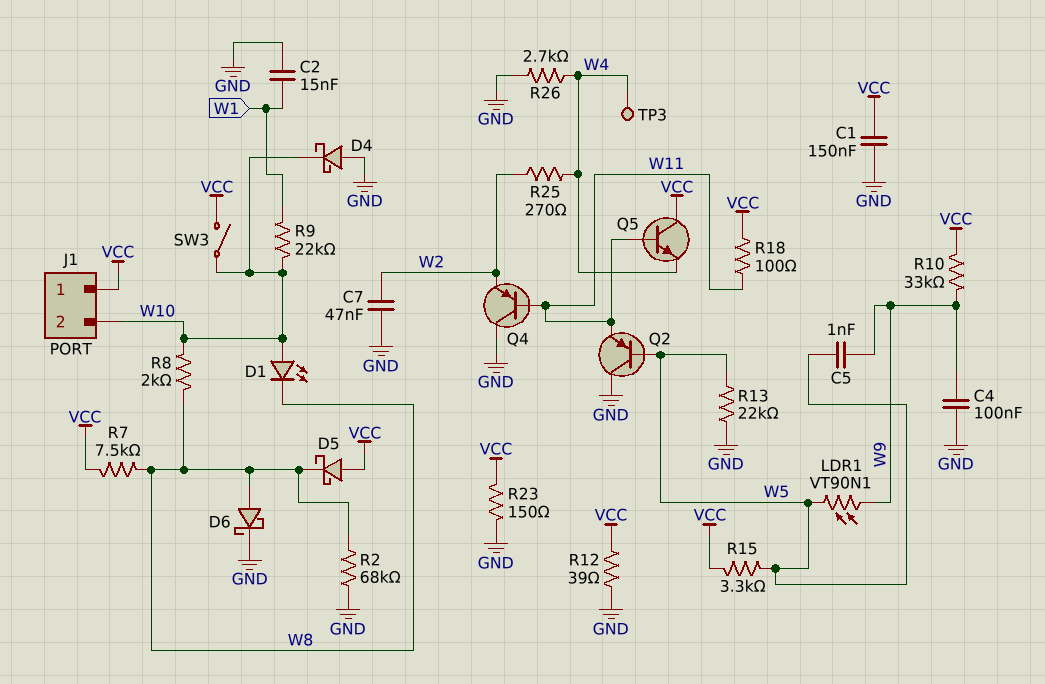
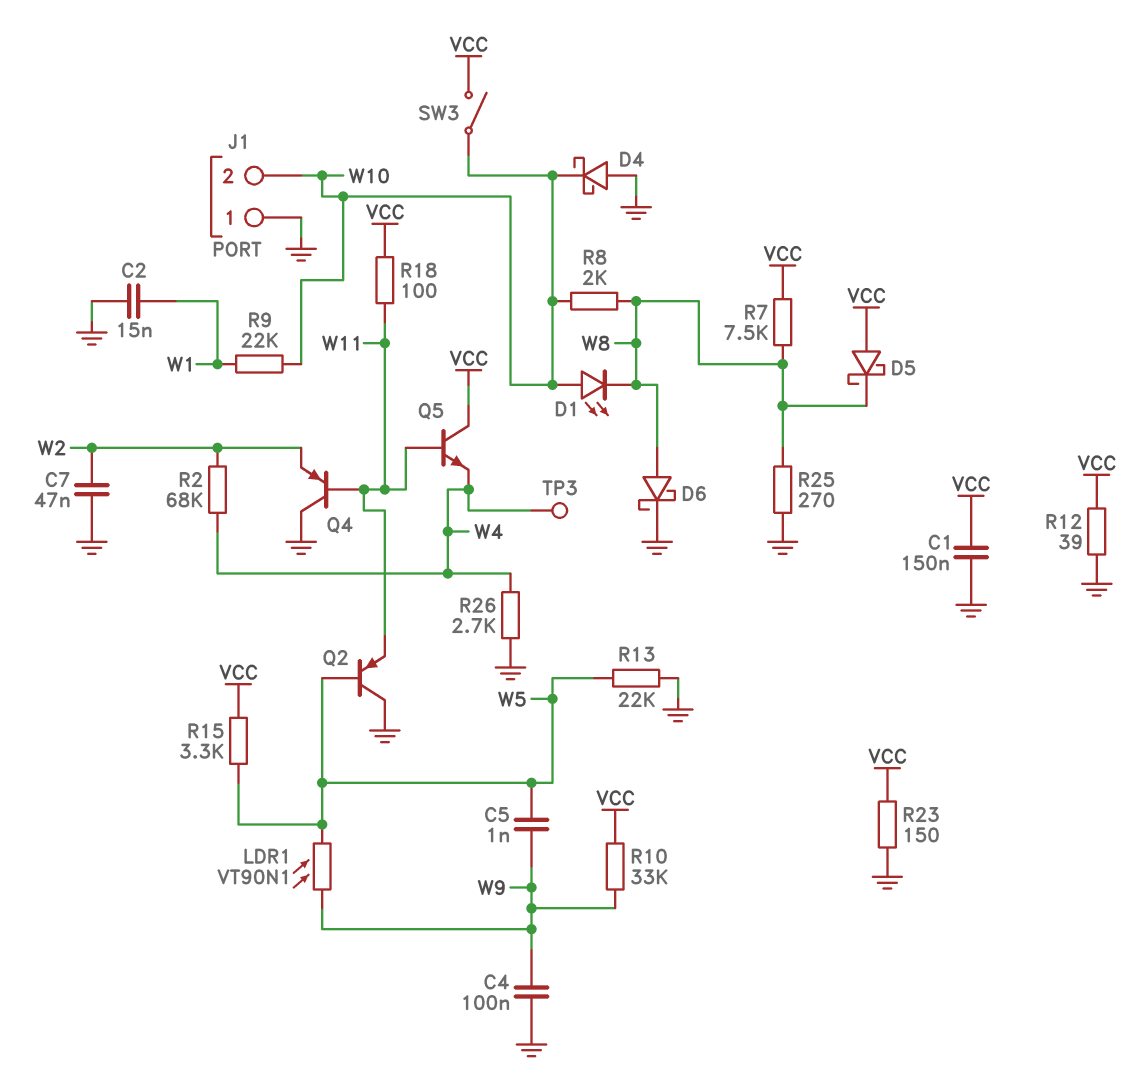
J1 pin 1: VCC -> GND
R2: 68k (GND, W8) -> 68k (W2, W4)
R25: 270 (W2, W4) -> 270 (GND, W8)

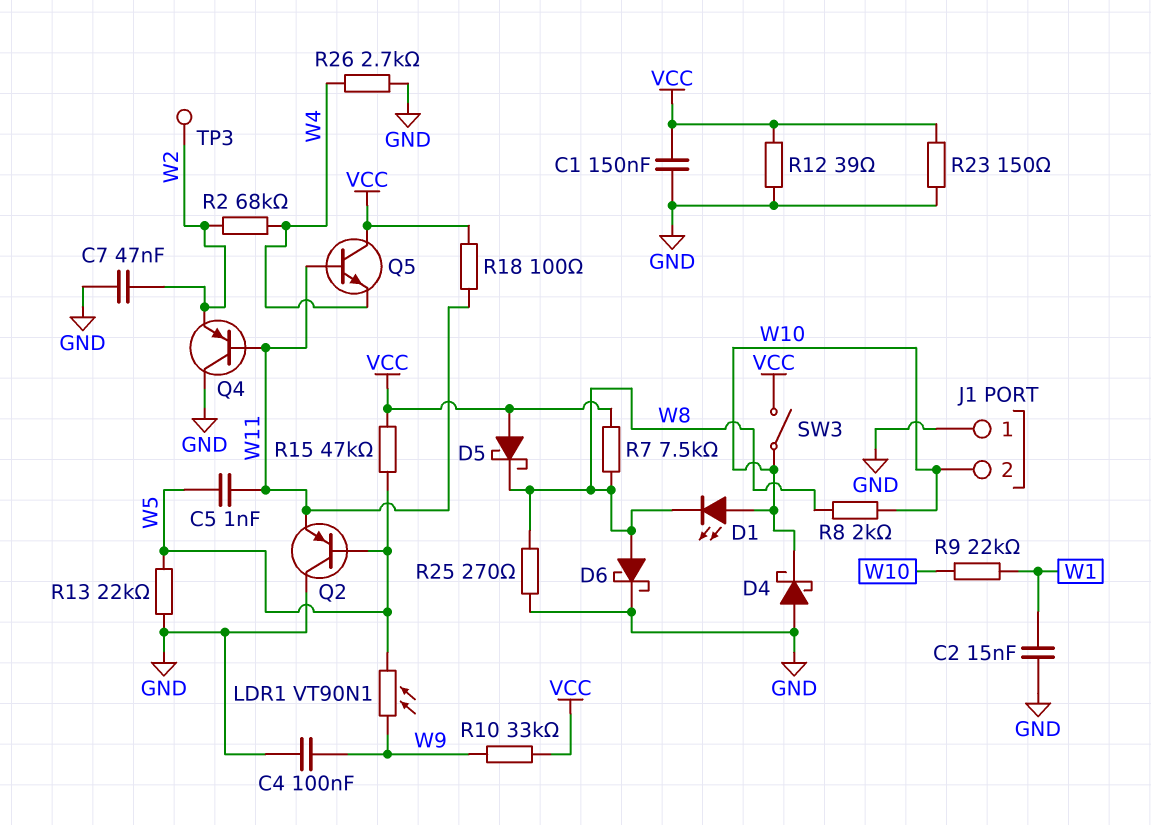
C5: 1nF (W5, W9) -> 1nF (W5, W11)
R15: 3.3k (VCC, W5) -> 47k (VCC, W5)
TP3: test point (W4) -> test point (W2)

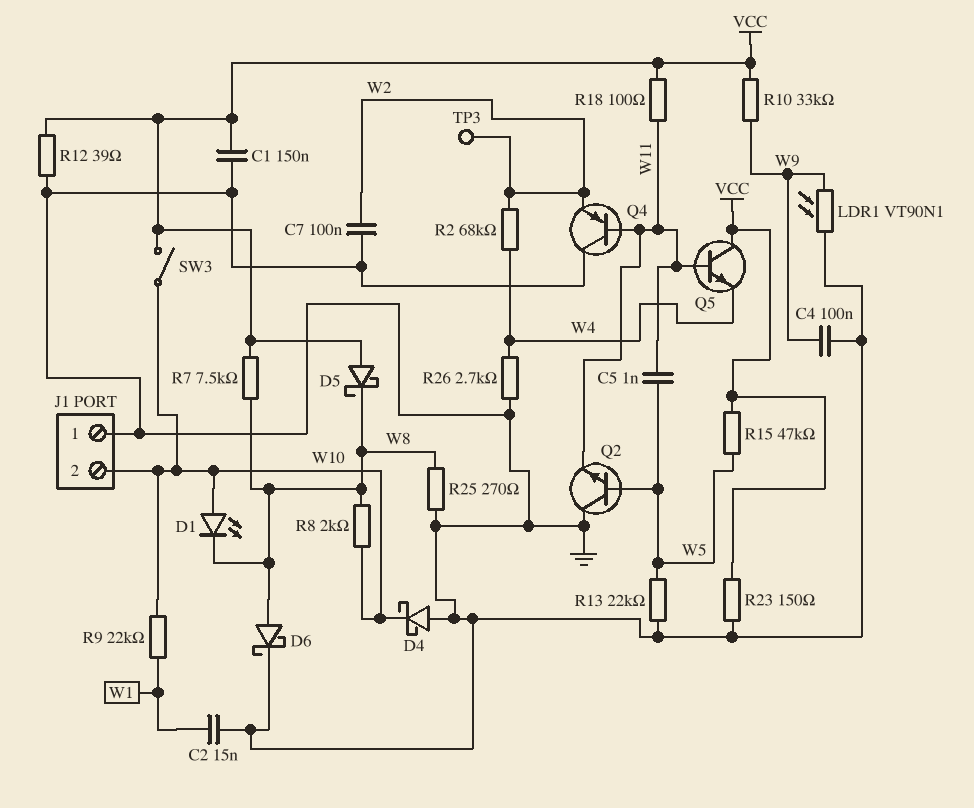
C7: 47nF (GND, W2) -> 100nF (GND, W2)
LDR1: VT90N1 (W5, W9) -> VT90N1 (GND, W9)
Q2: PNP (B W5, C GND, E W11) -> NPN (B W5, C GND, E W11)

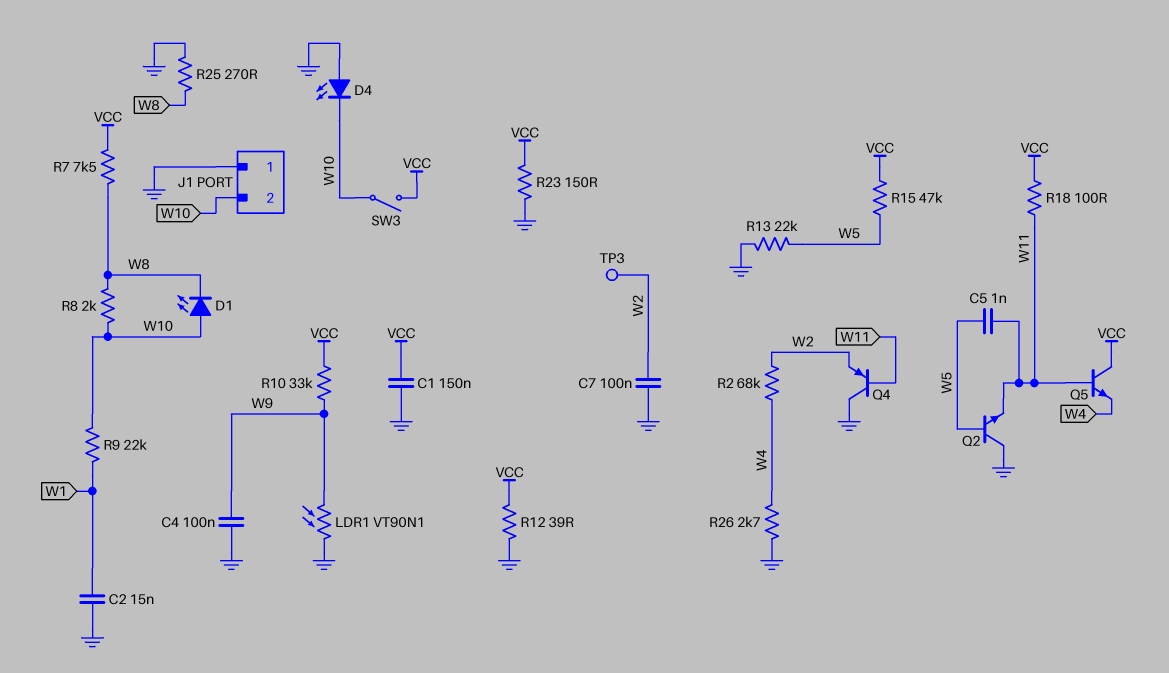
D4: schottky (A GND, K W10) -> LED (A GND, K W10)
D5: schottky (A VCC, K W8) -> none
D6: schottky (A W8, K GND) -> none

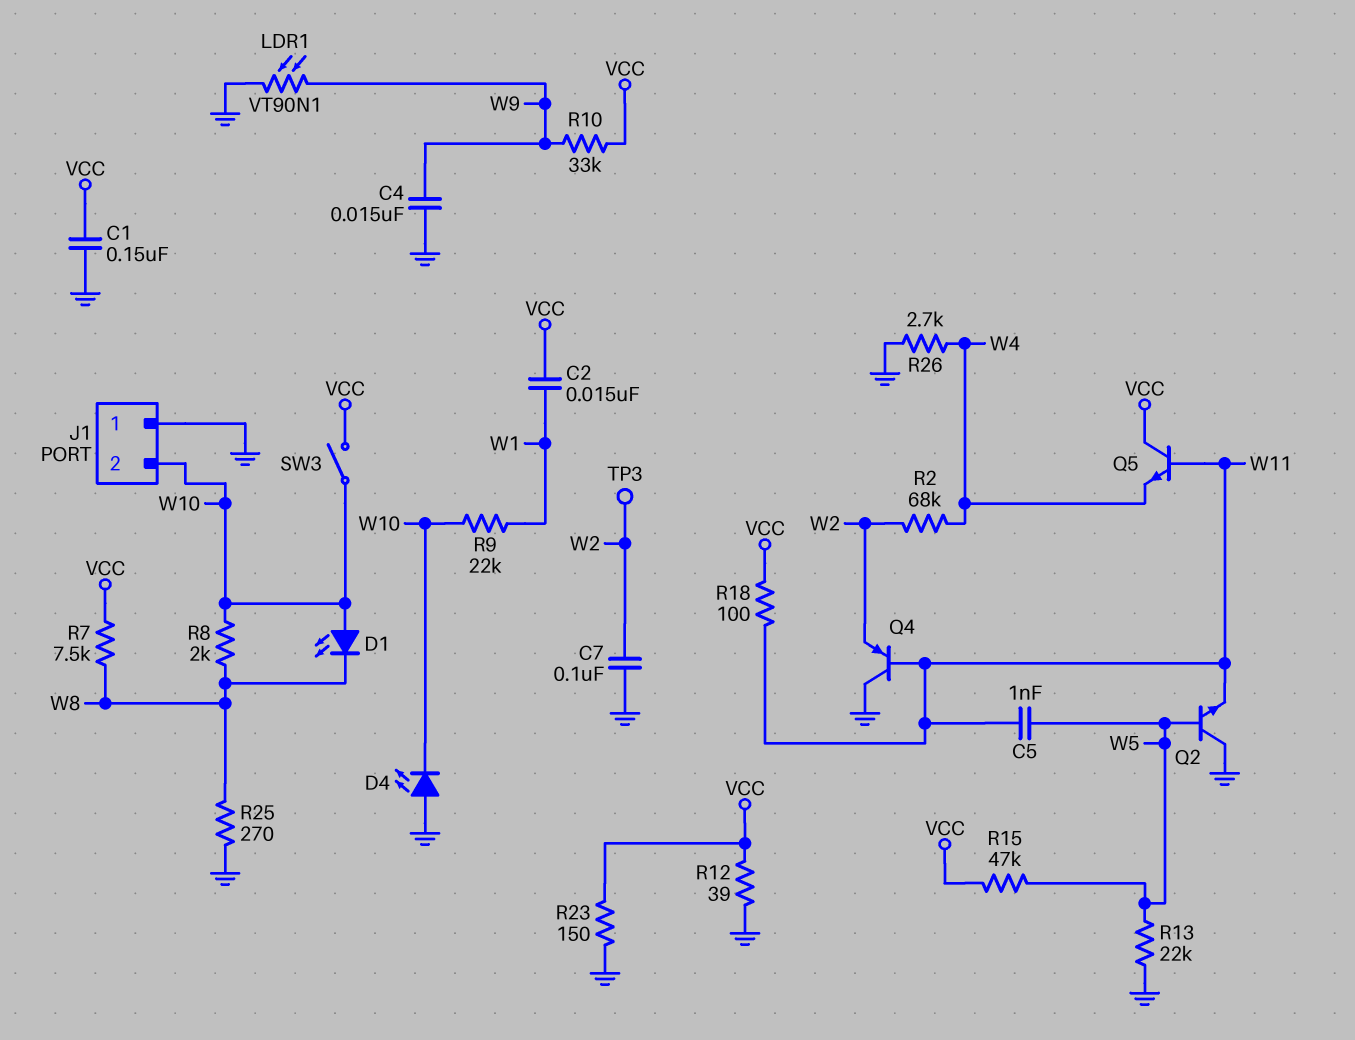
C2: 15nF (GND, W1) -> 15nF (VCC, W1)
C4: 100nF (GND, W9) -> 15nF (GND, W9)

